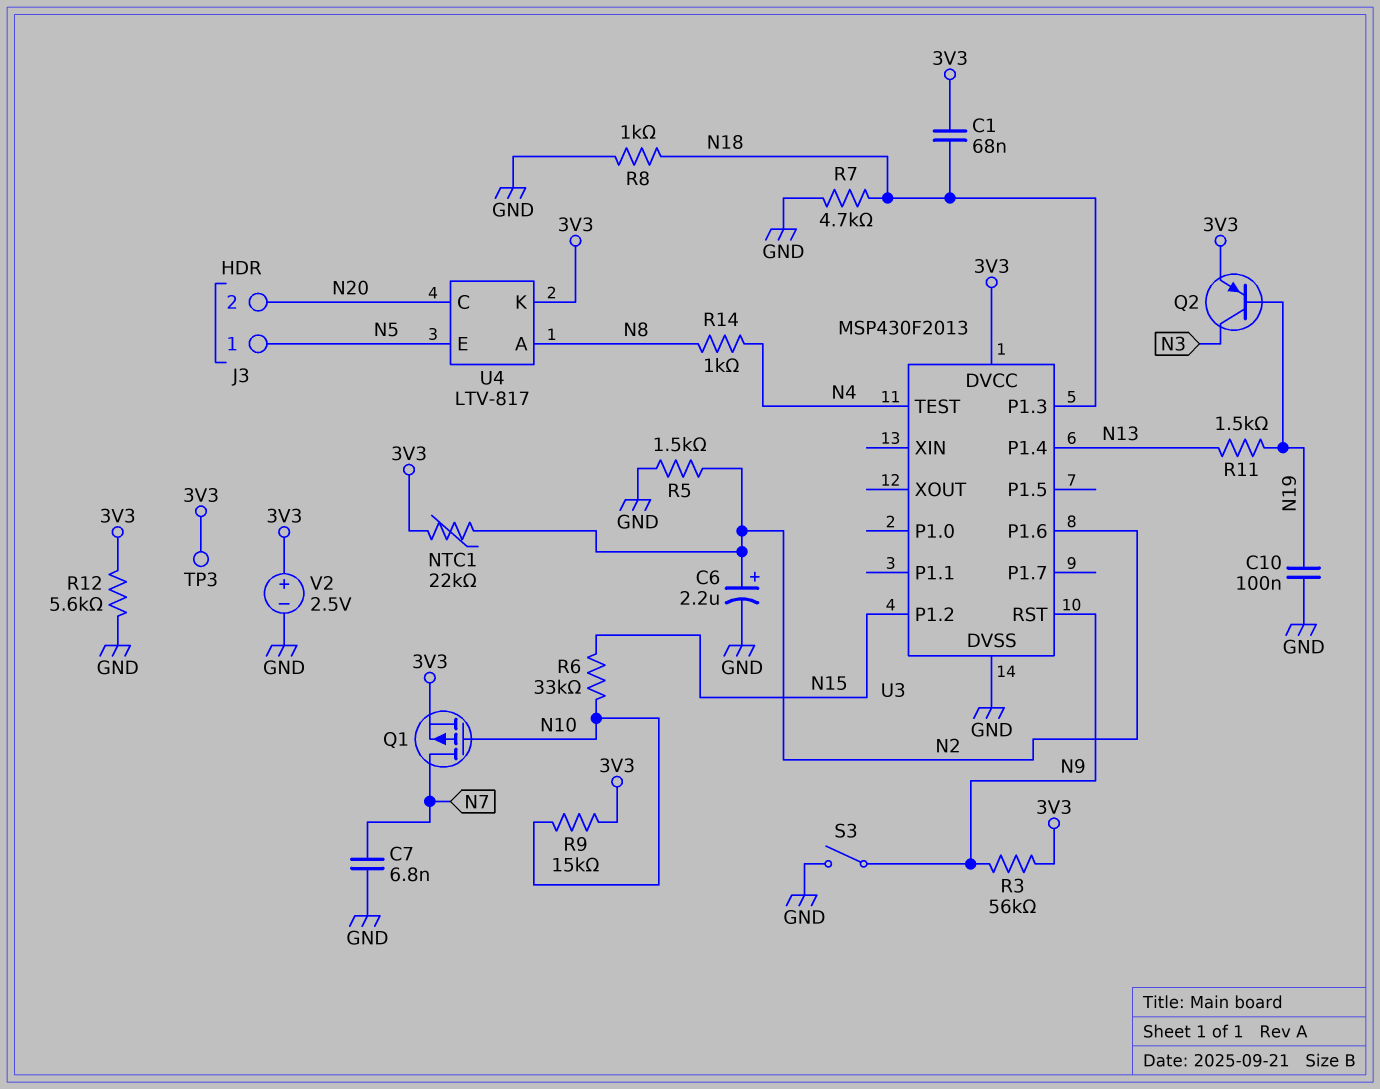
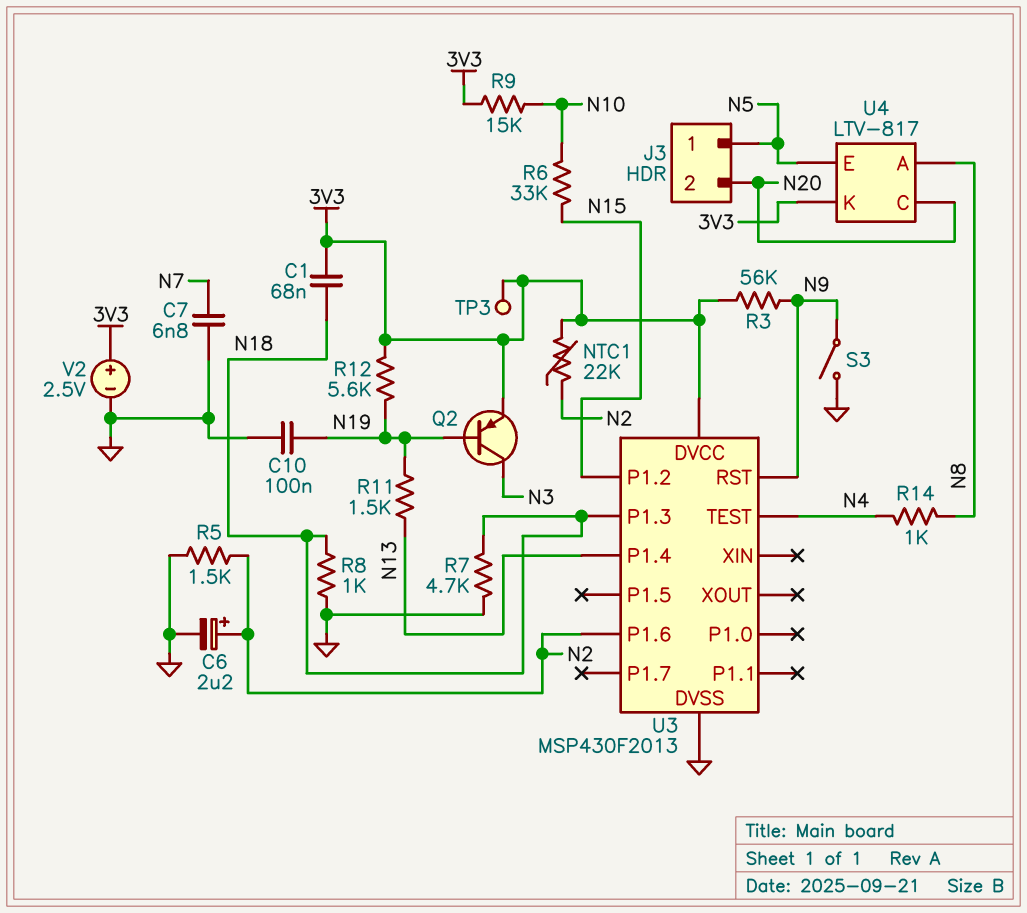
Q1: PMOS (G N10, D N7, S 3V3) -> none
R12: 5.6k (3V3, GND) -> 5.6k (3V3, N19)

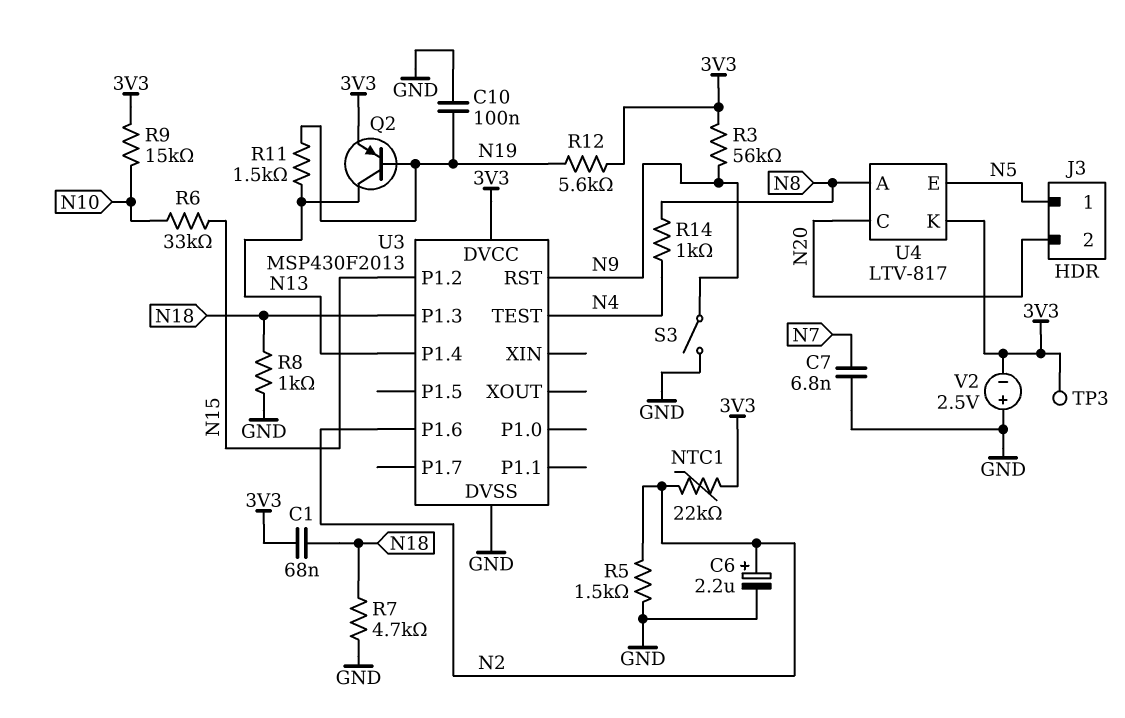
Q2: PNP (B N19, C N3, E 3V3) -> PNP (B N19, C N13, E 3V3)
V2: 2.5V (plus 3V3, minus GND) -> 2.5V (plus GND, minus 3V3)

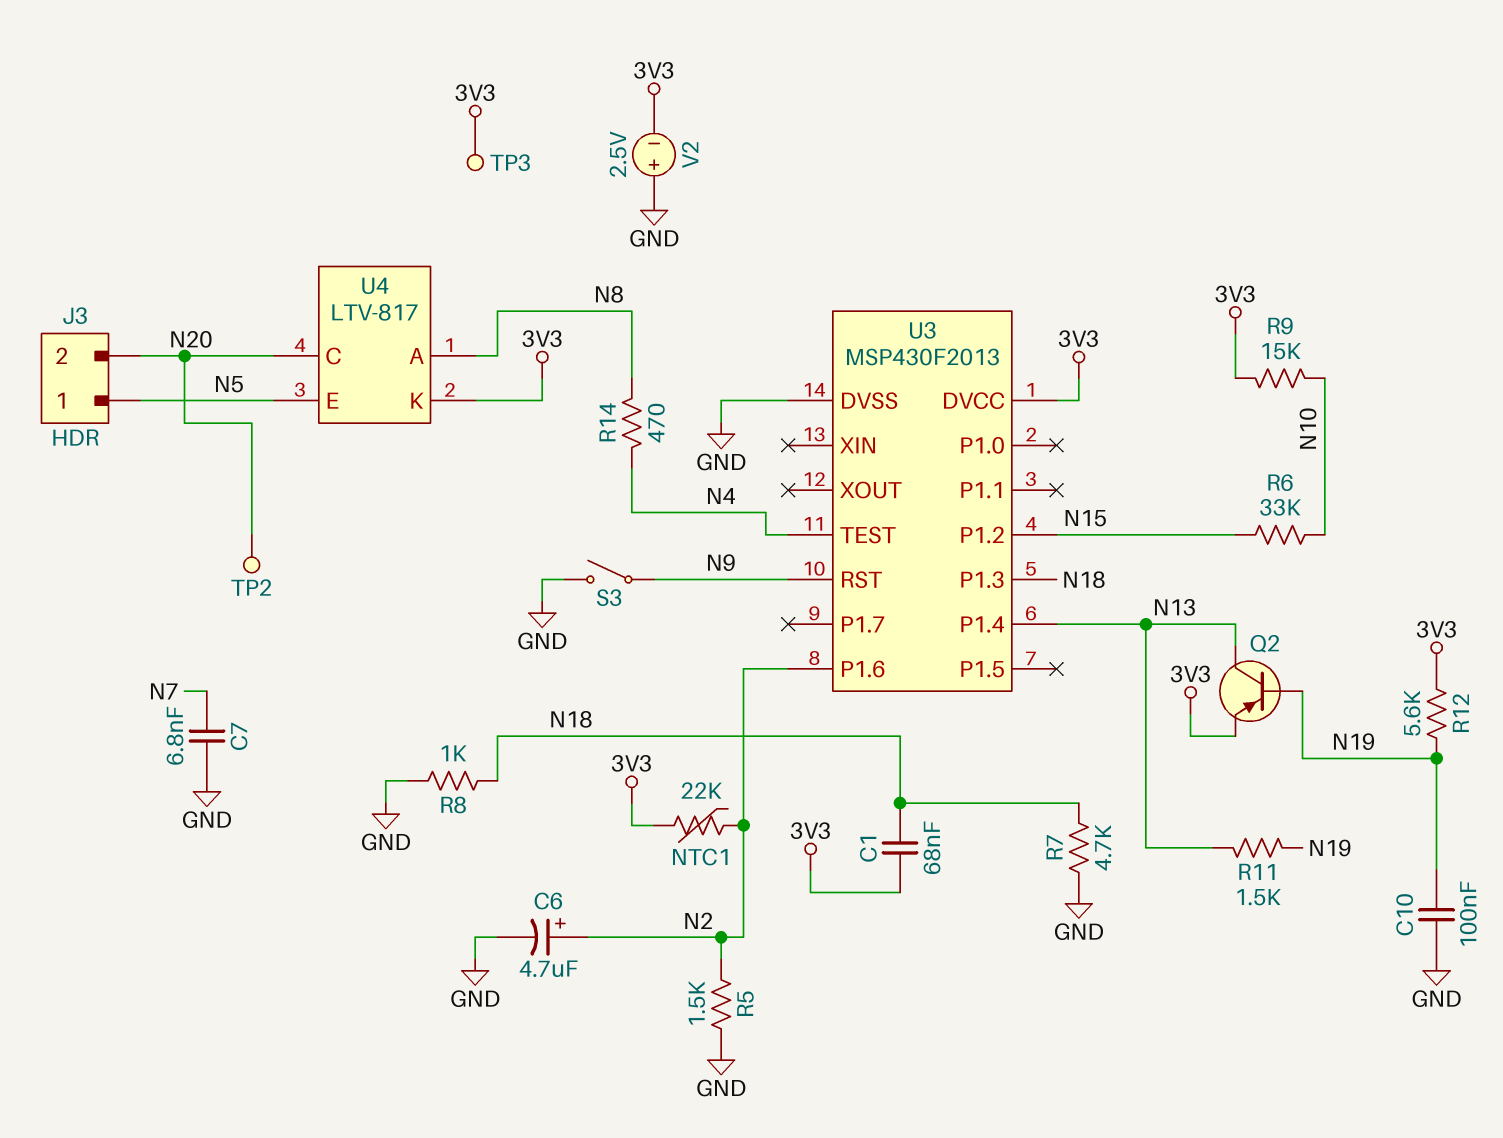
C6: 2.2uF (plus N2, minus GND) -> 4.7uF (plus N2, minus GND)
R3: 56k (3V3, N9) -> none
R14: 1k (N4, N8) -> 470 (N4, N8)
TP2: none -> test point (N20)

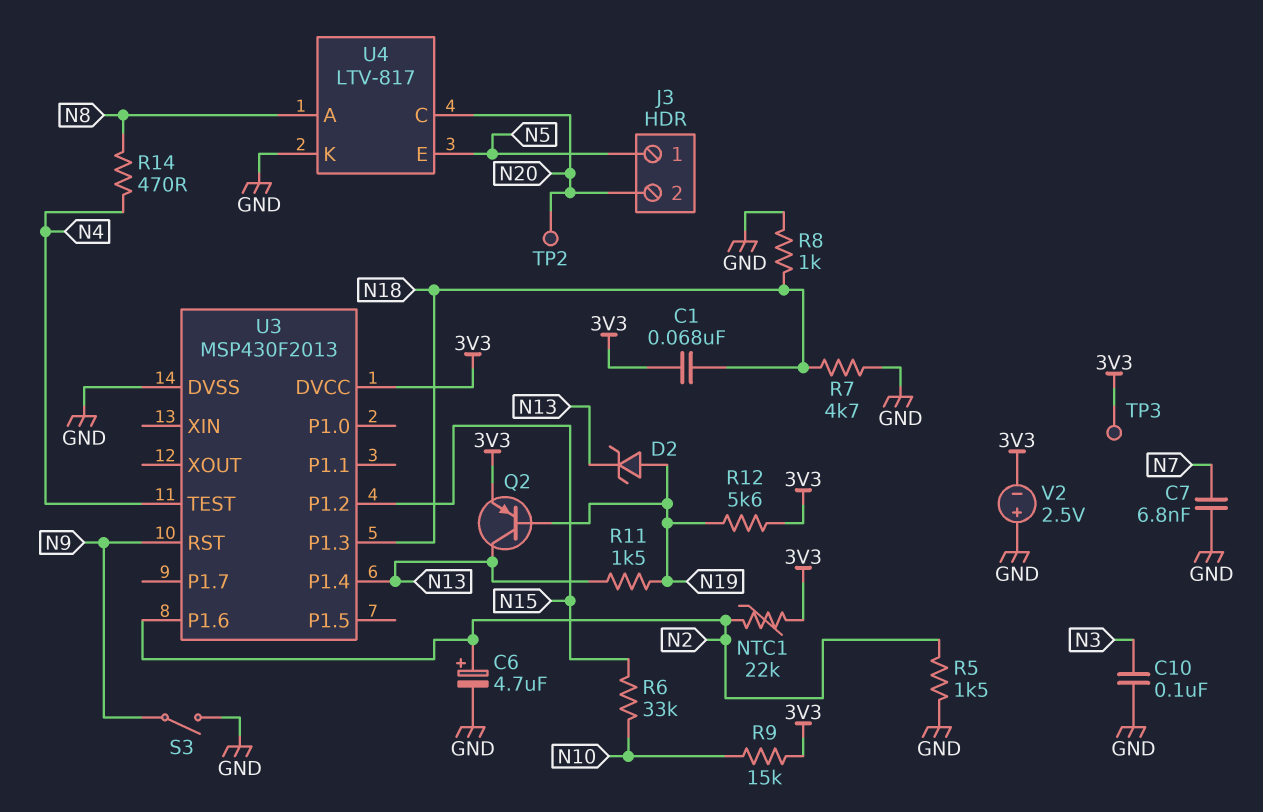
C10: 100nF (GND, N19) -> 100nF (GND, N3)
D2: none -> zener (A N19, K N13)
U4 pin K: 3V3 -> GND

